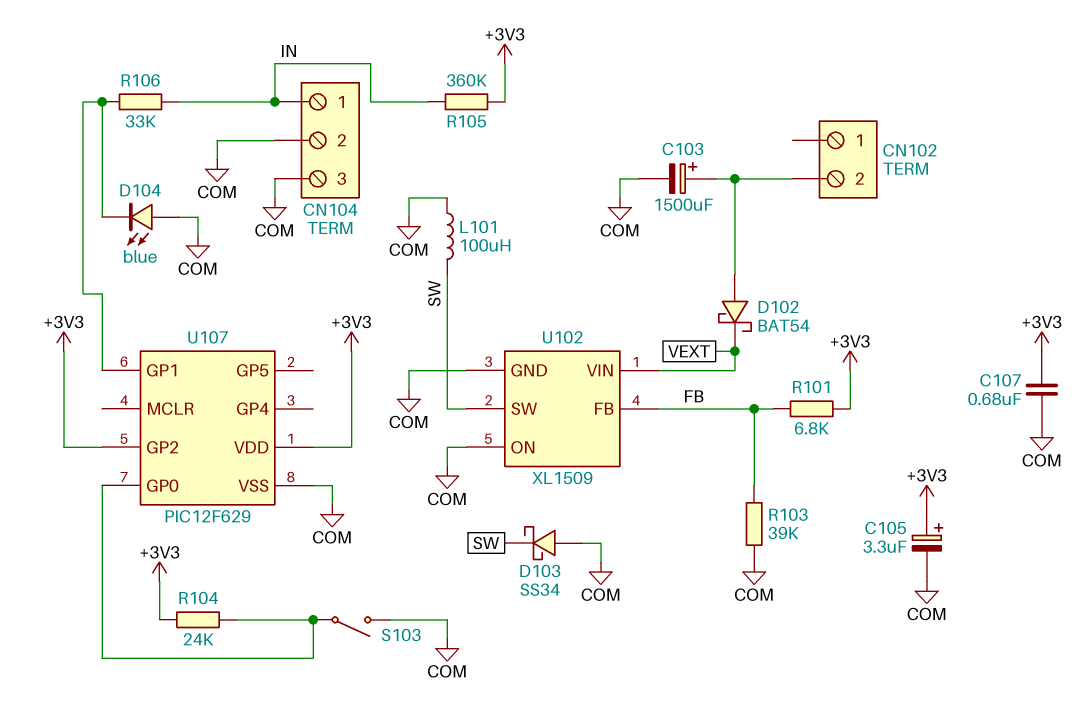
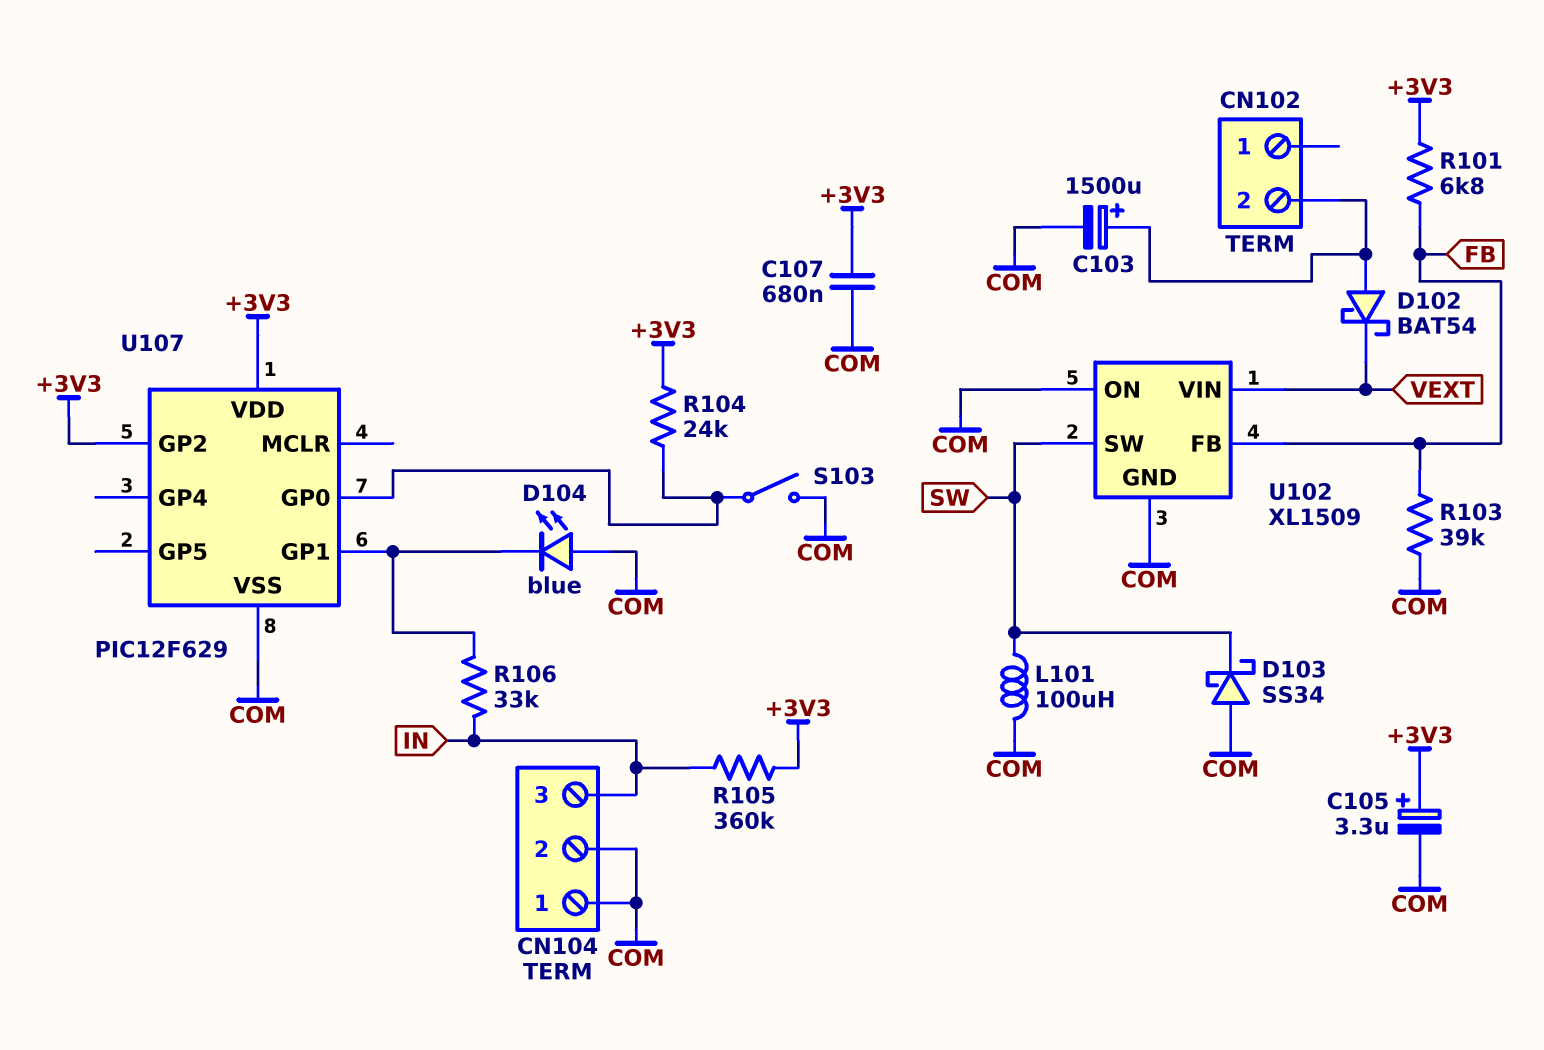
CN104 pin 1: IN -> COM
CN104 pin 3: COM -> IN

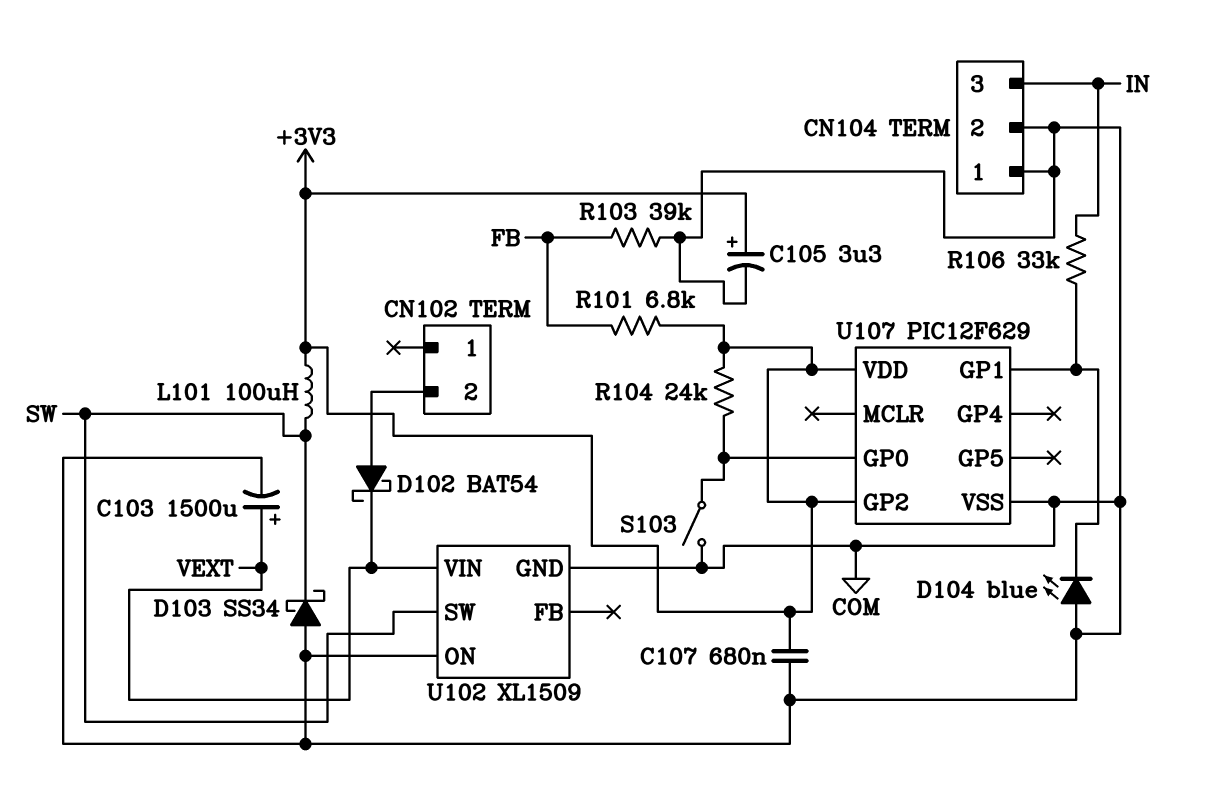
C103: 1500uF (plus CN102/2, minus COM) -> 1500uF (plus VEXT, minus COM)
L101: 100uH (COM, SW) -> 100uH (+3V3, SW)
R105: 360k (+3V3, IN) -> none
U102 pin FB: FB -> none

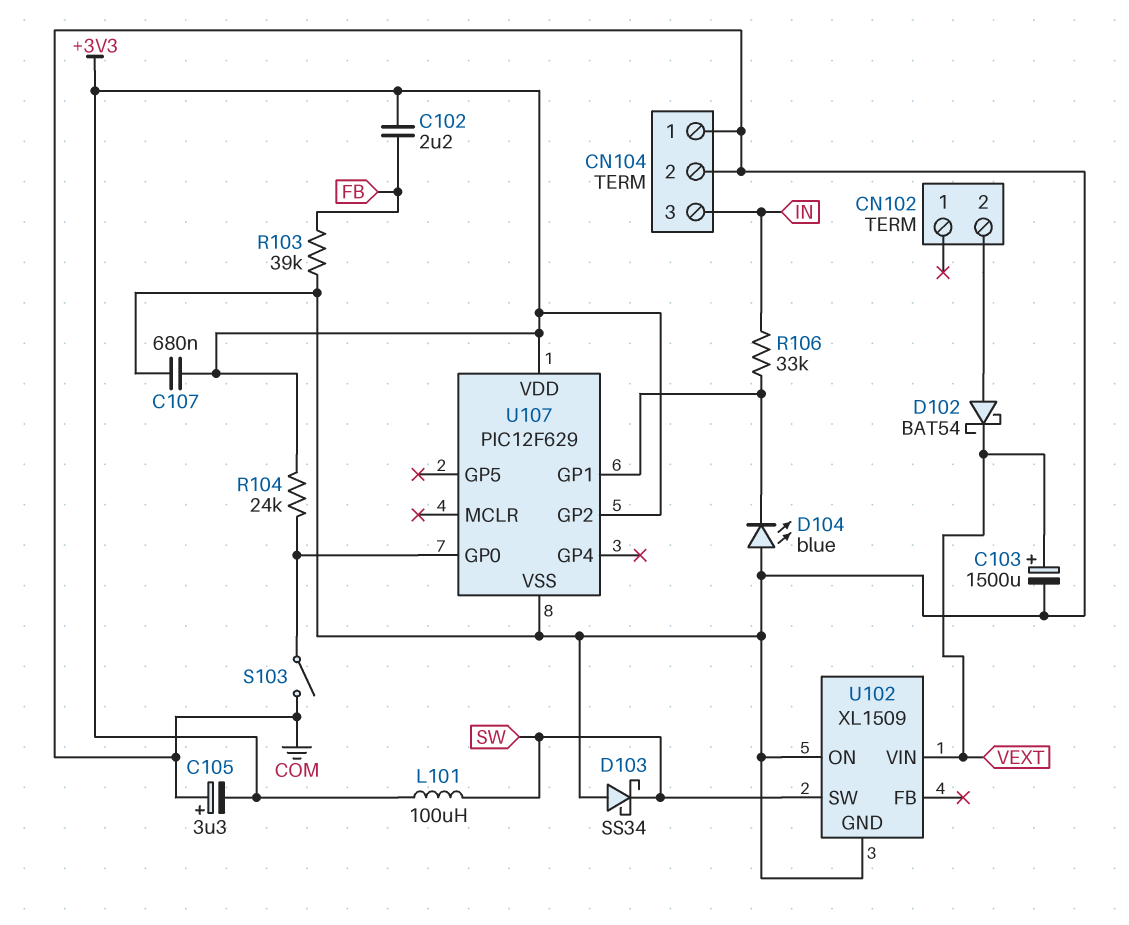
C102: none -> 2.2uF (+3V3, FB)
C105: 3.3uF (plus +3V3, minus COM) -> 3.3uF (plus COM, minus +3V3)
R101: 6.8k (+3V3, FB) -> none

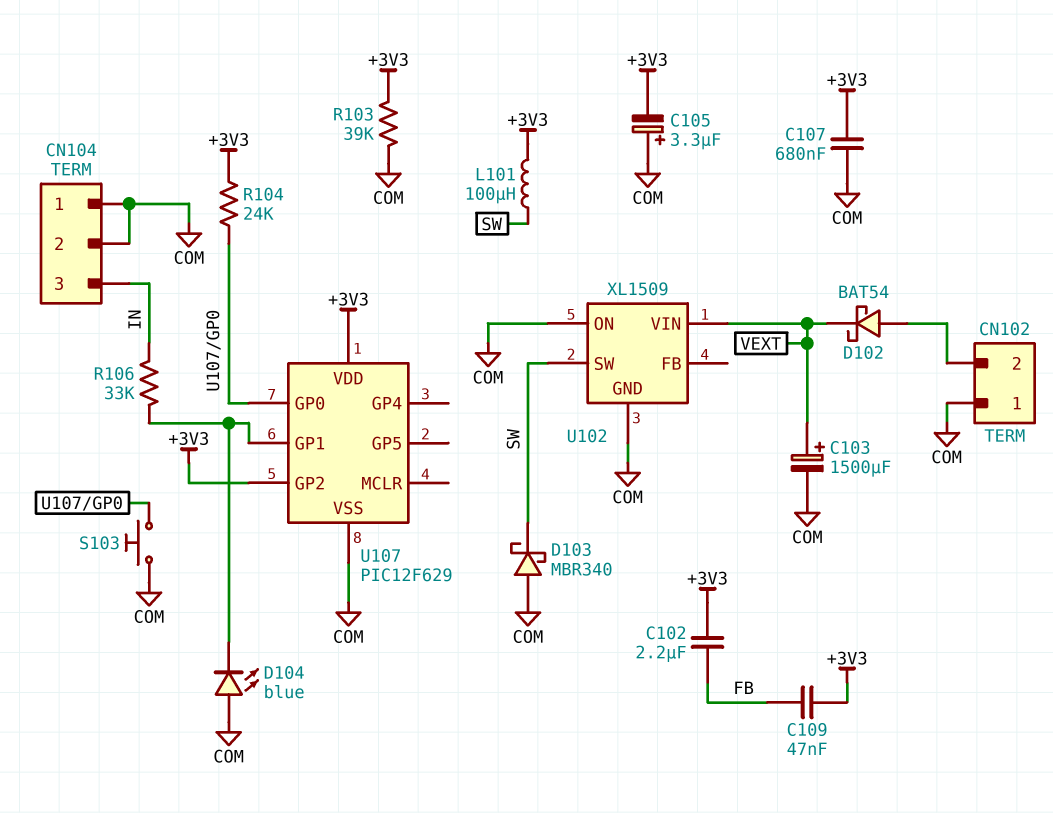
C109: none -> 47nF (+3V3, FB)
CN102 pin 1: none -> COM
D103: schottky SS34 (A COM, K SW) -> schottky MBR340 (A COM, K SW)
R103: 39k (COM, FB) -> 39k (+3V3, COM)
S103: switch (COM, U107/GP0) -> button (COM, U107/GP0)

